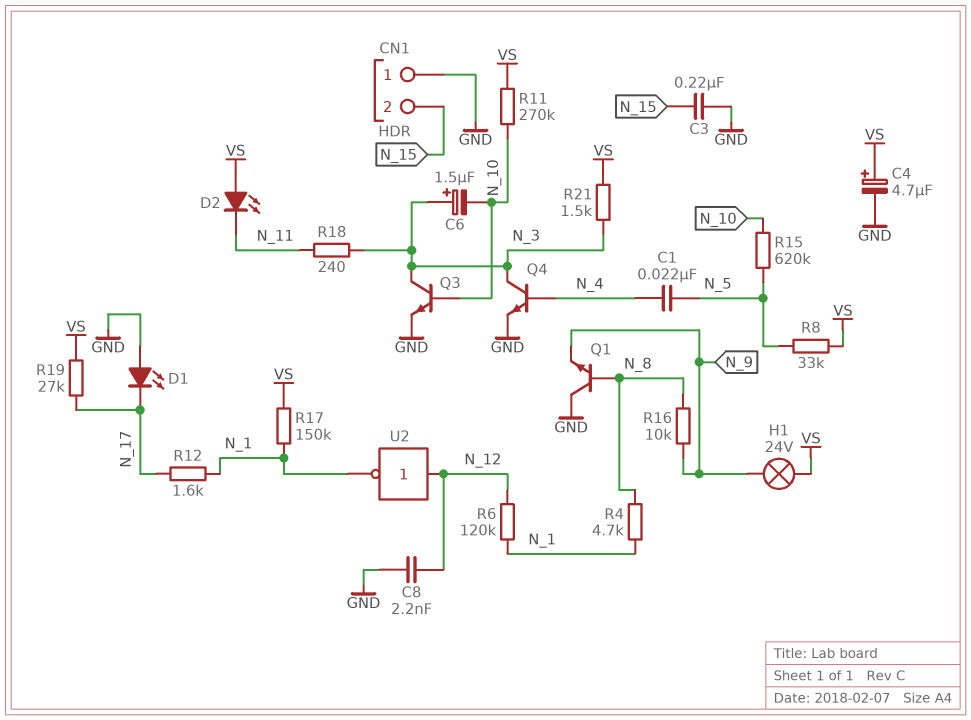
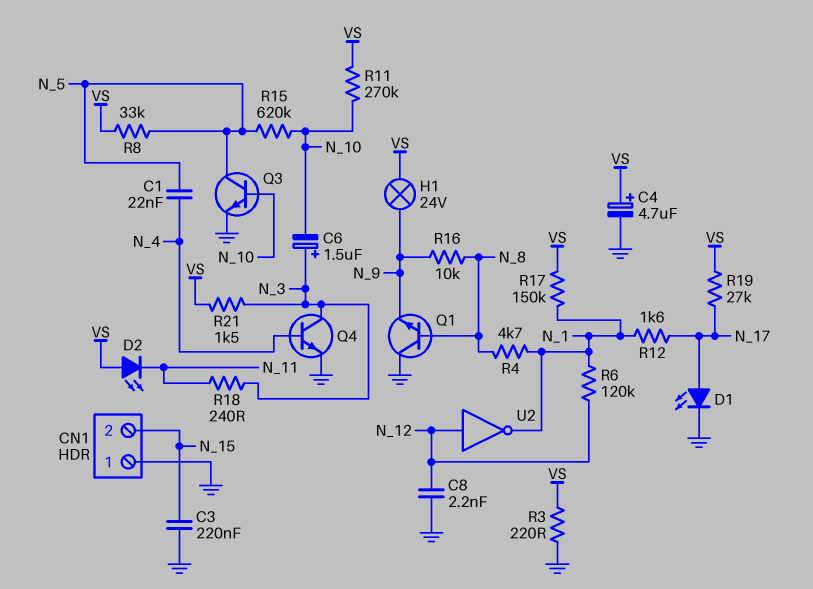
D1: LED (A GND, K N_17) -> LED (A N_17, K GND)
Q3: NPN (B N_10, C N_3, E GND) -> NPN (B N_10, C N_5, E GND)
R3: none -> 220 (GND, VS)

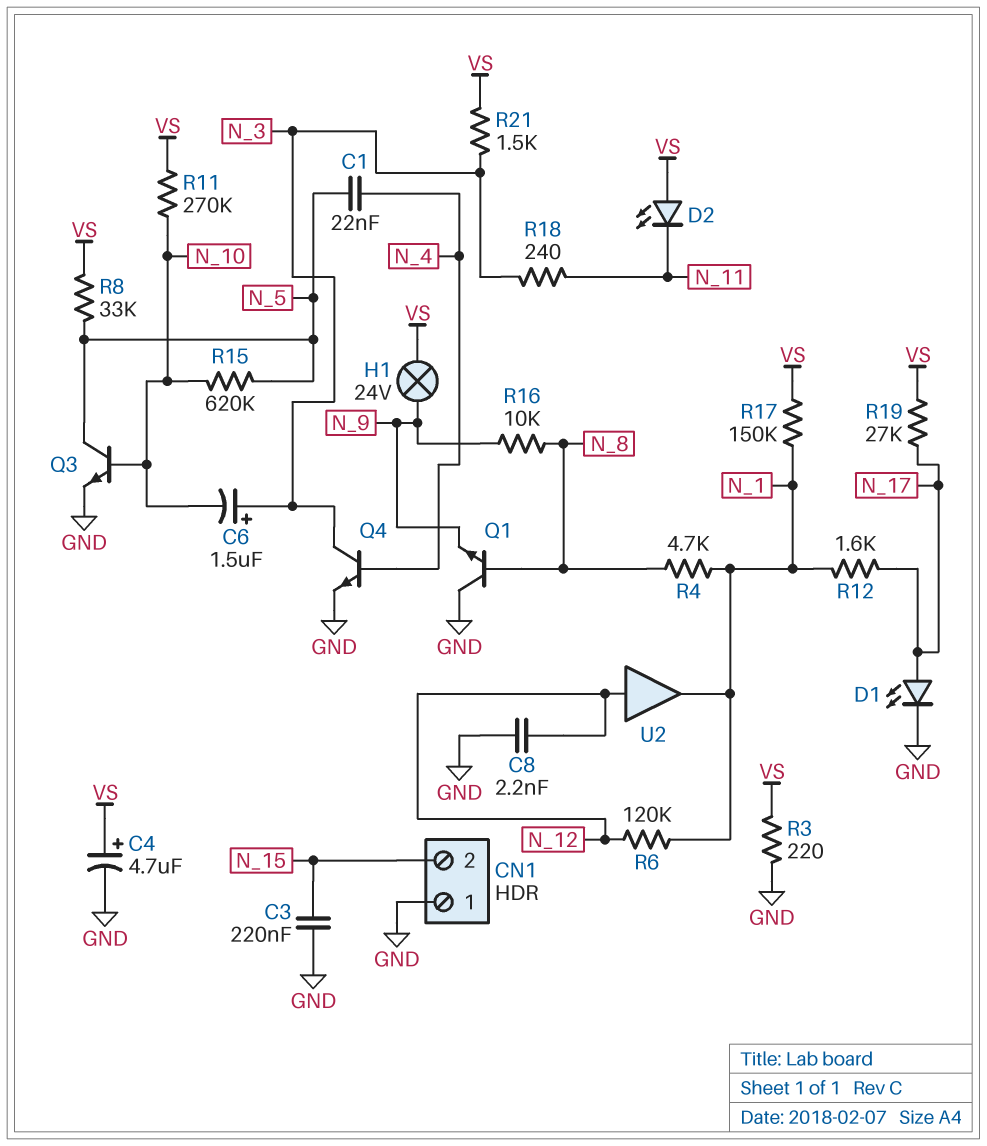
U2: NOT (in N_12, out N_1) -> buffer (in N_12, out N_1)

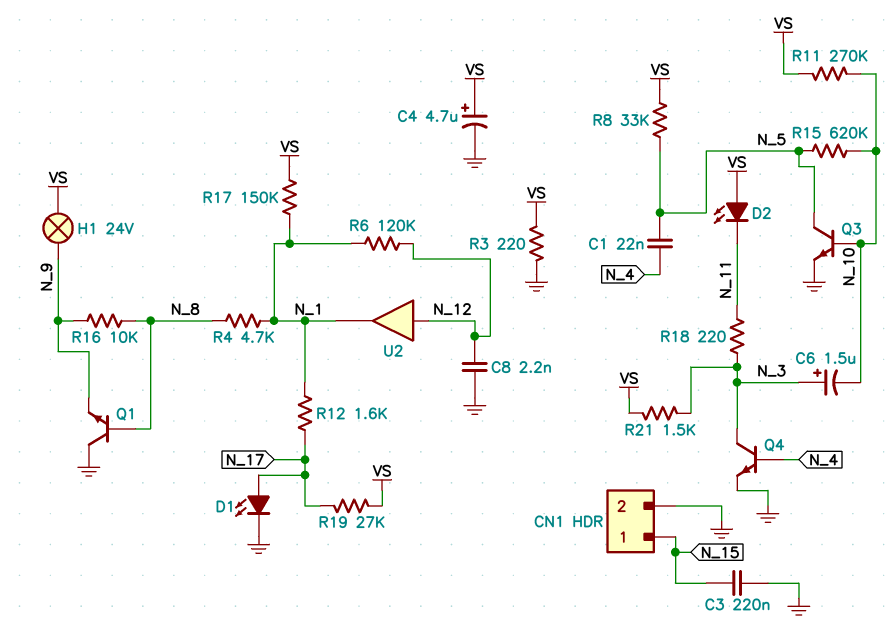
CN1 pin 1: GND -> N_15
CN1 pin 2: N_15 -> GND
R18: 240 (N_3, N_11) -> 220 (N_3, N_11)

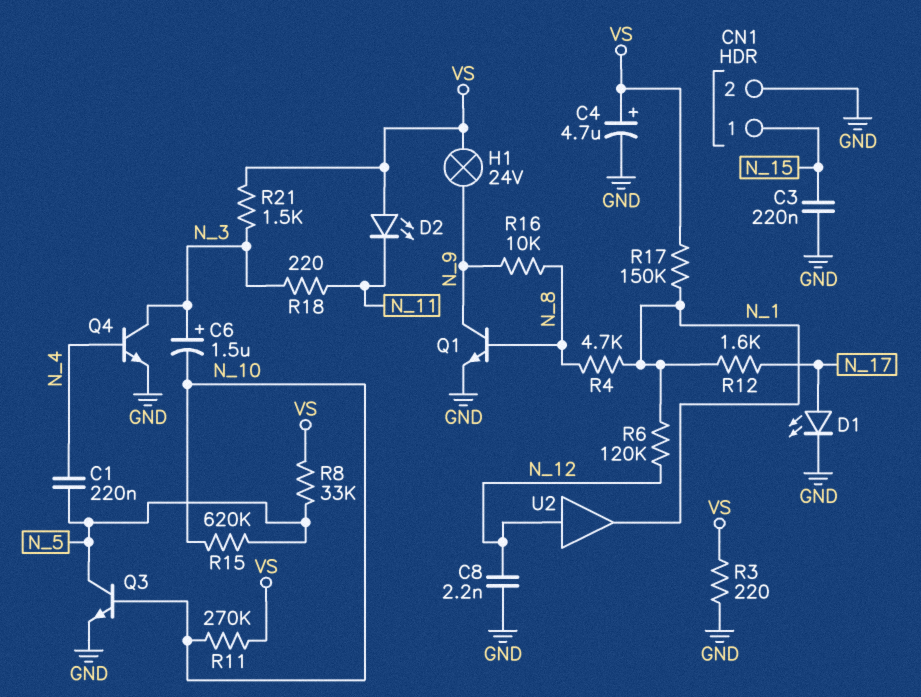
C1: 22nF (N_4, N_5) -> 220nF (N_4, N_5)
Q1: NPN (B N_8, C GND, E N_9) -> NPN (B N_8, C N_9, E GND)
R19: 27k (N_17, VS) -> none

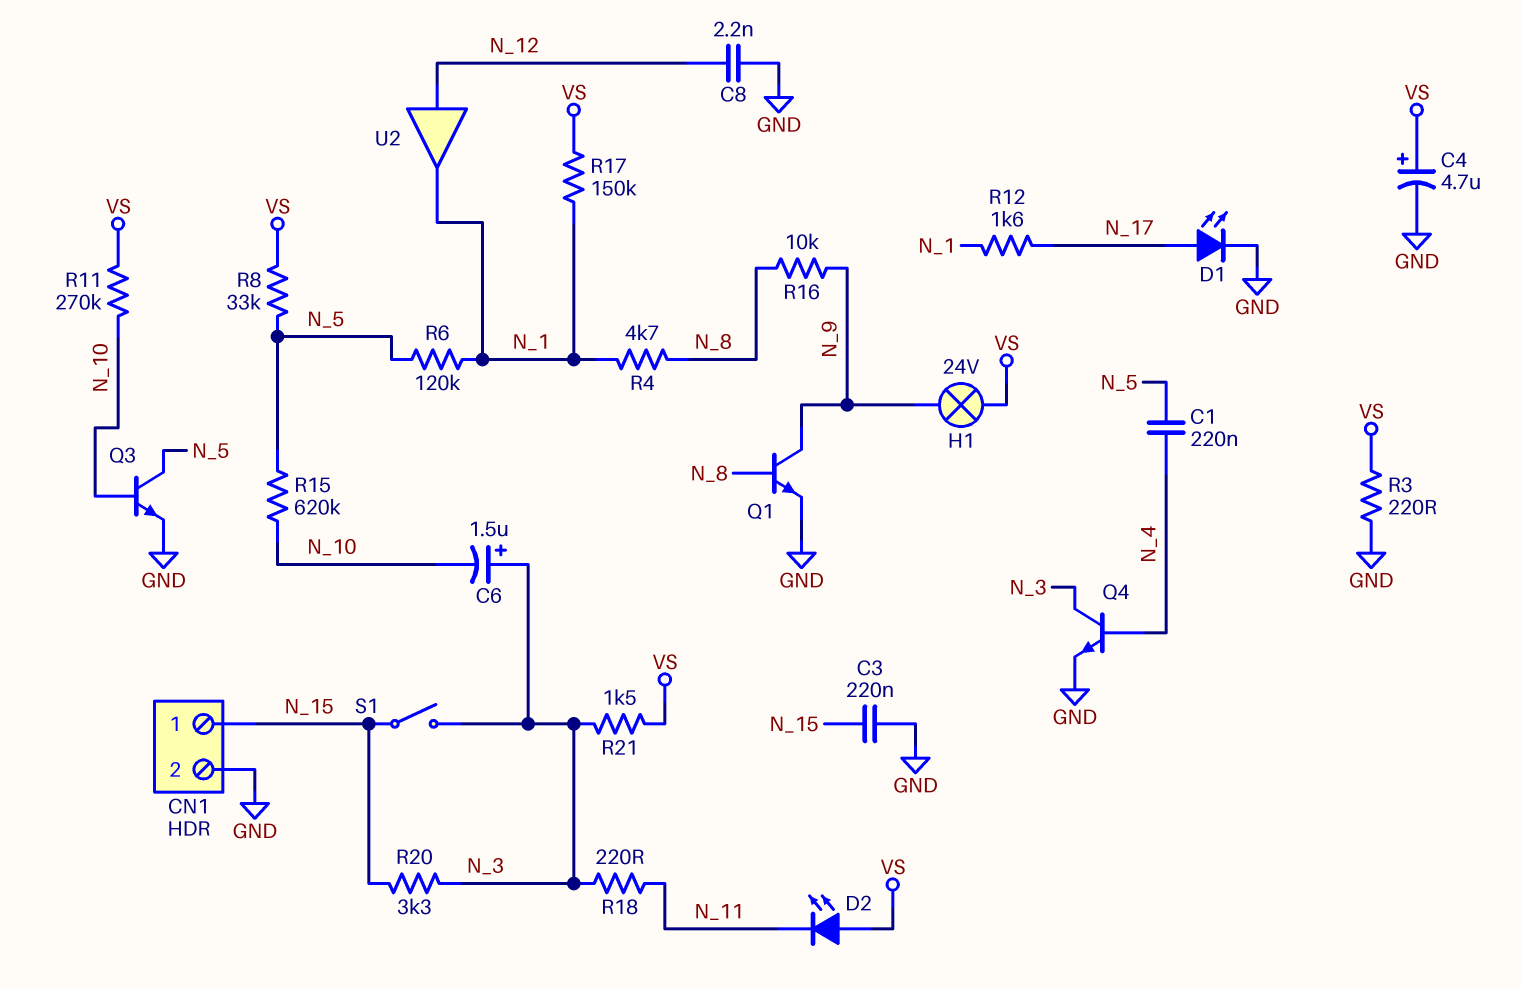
R6: 120k (N_1, N_12) -> 120k (N_1, N_5)
R20: none -> 3.3k (N_3, N_15)
S1: none -> switch (N_3, N_15)

